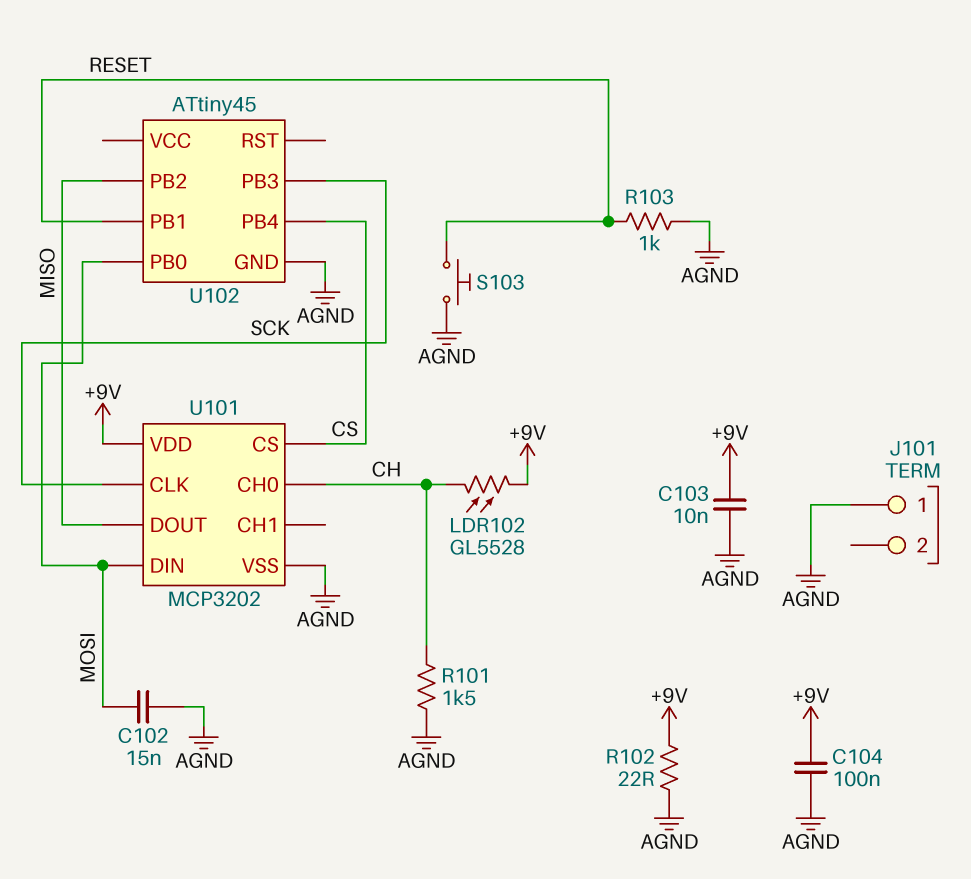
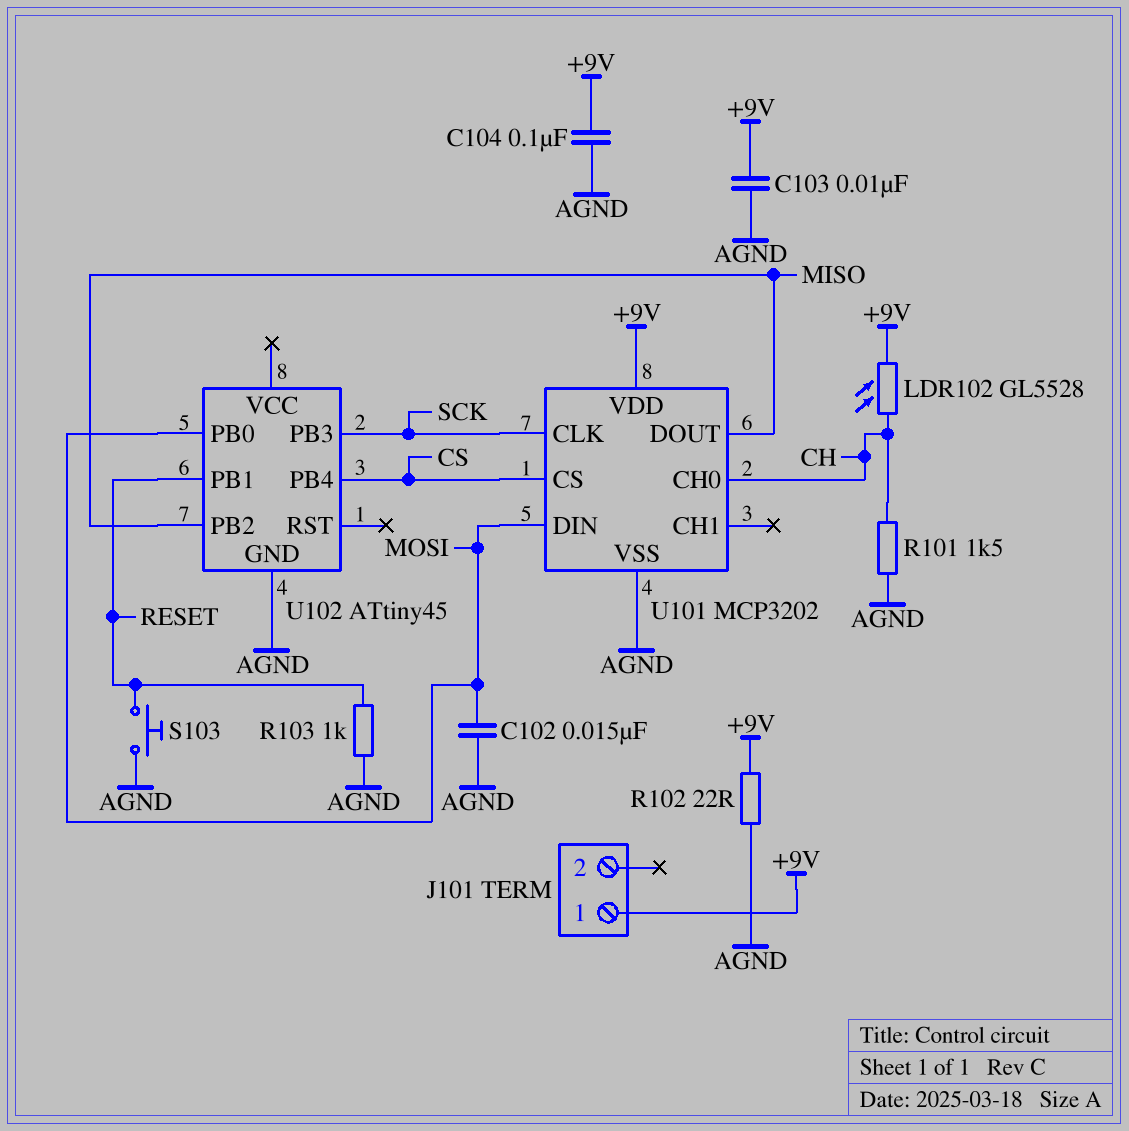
J101 pin 1: AGND -> +9V

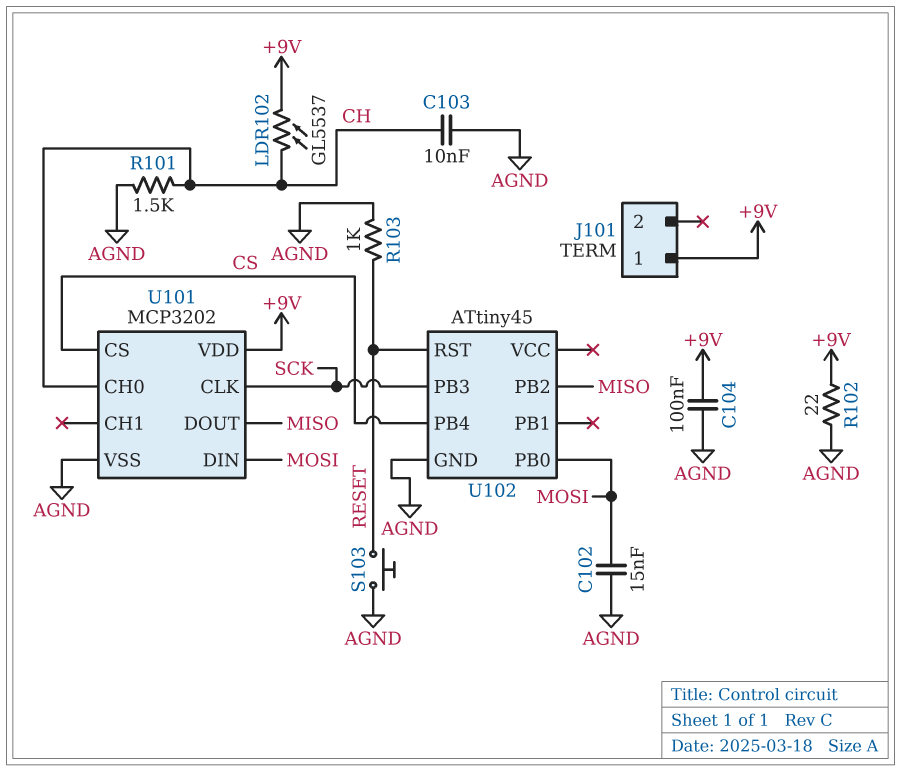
C103: 10nF (+9V, AGND) -> 10nF (AGND, CH)
LDR102: GL5528 (+9V, CH) -> GL5537 (+9V, CH)
U102 pin PB1: RESET -> none
U102 pin RST: none -> RESET

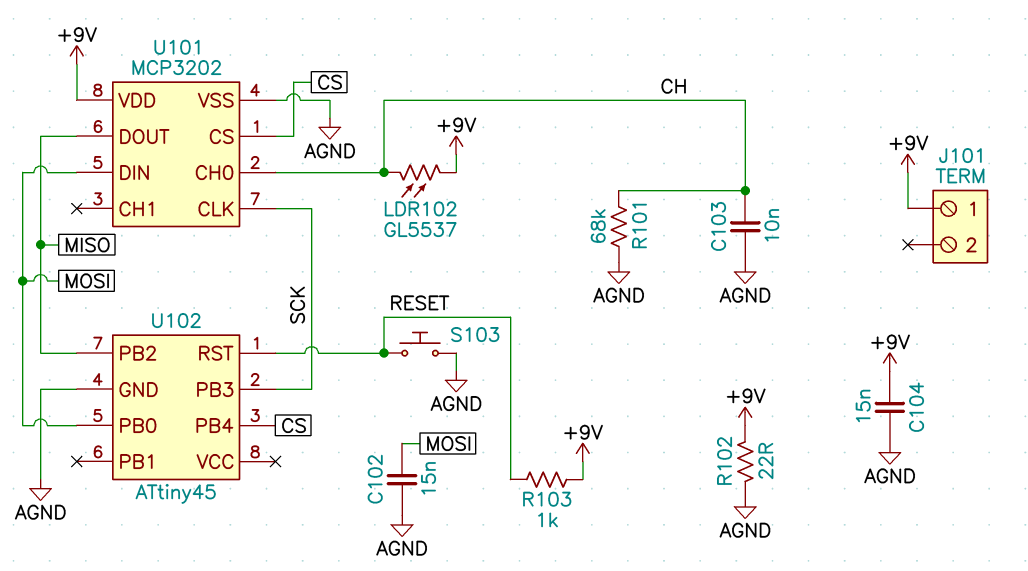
C104: 100nF (+9V, AGND) -> 15nF (+9V, AGND)
R101: 1.5k (AGND, CH) -> 68k (AGND, CH)
R103: 1k (AGND, RESET) -> 1k (+9V, RESET)

